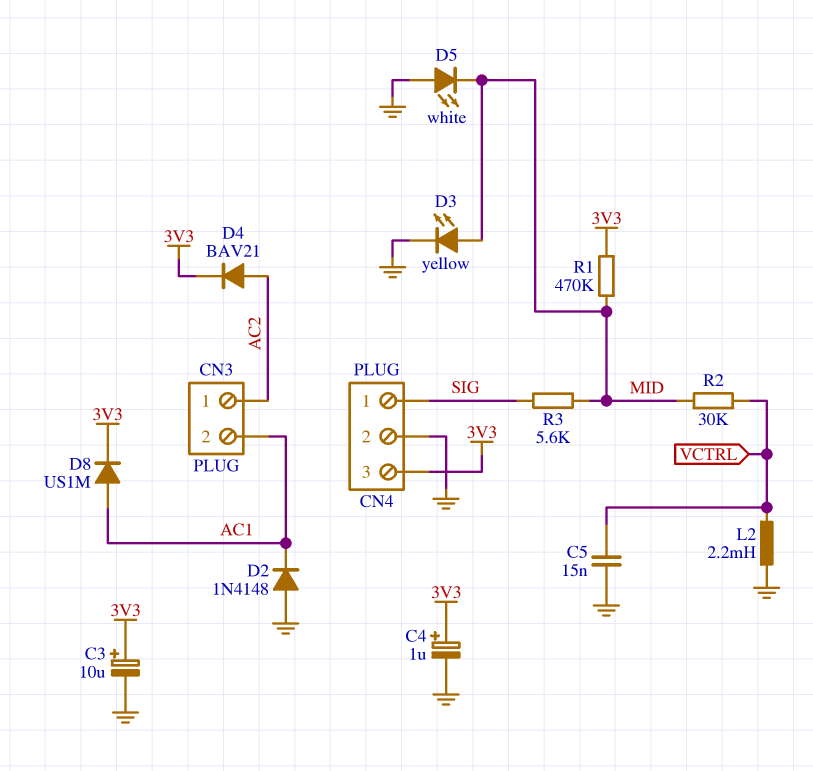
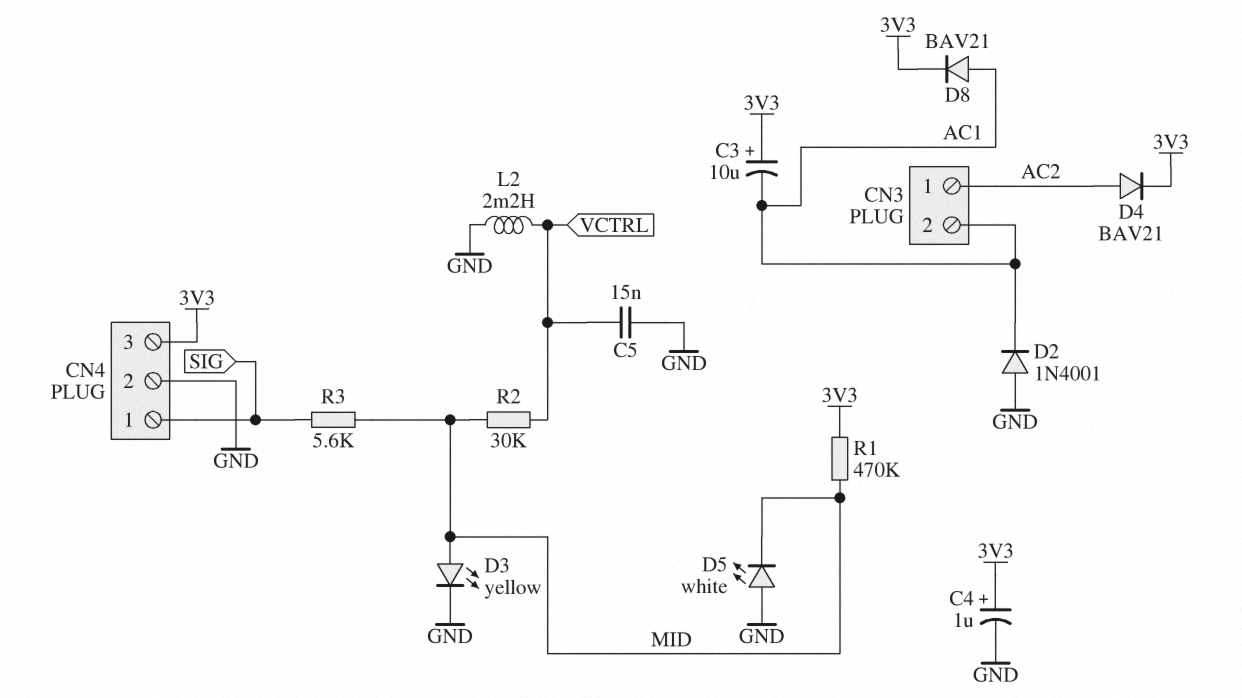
C3: 10uF (plus 3V3, minus GND) -> 10uF (plus 3V3, minus AC1)
D2: diode 1N4148 (A GND, K AC1) -> diode 1N4001 (A GND, K AC1)
D8: diode US1M (A AC1, K 3V3) -> diode BAV21 (A AC1, K 3V3)

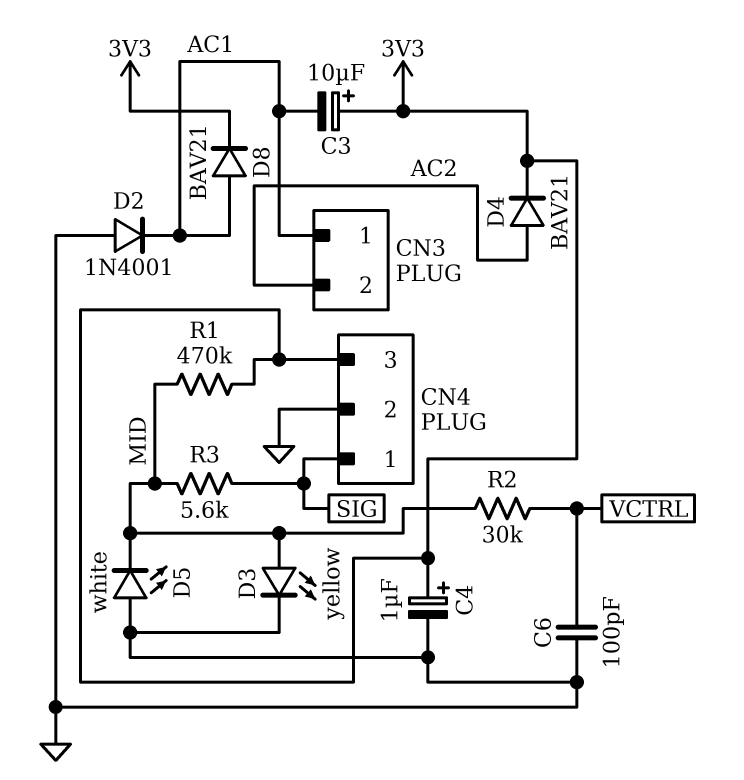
C5: 15nF (GND, VCTRL) -> none
C6: none -> 100pF (GND, VCTRL)
CN3 pin 1: AC2 -> AC1
CN3 pin 2: AC1 -> AC2
L2: 2.2mH (GND, VCTRL) -> none

